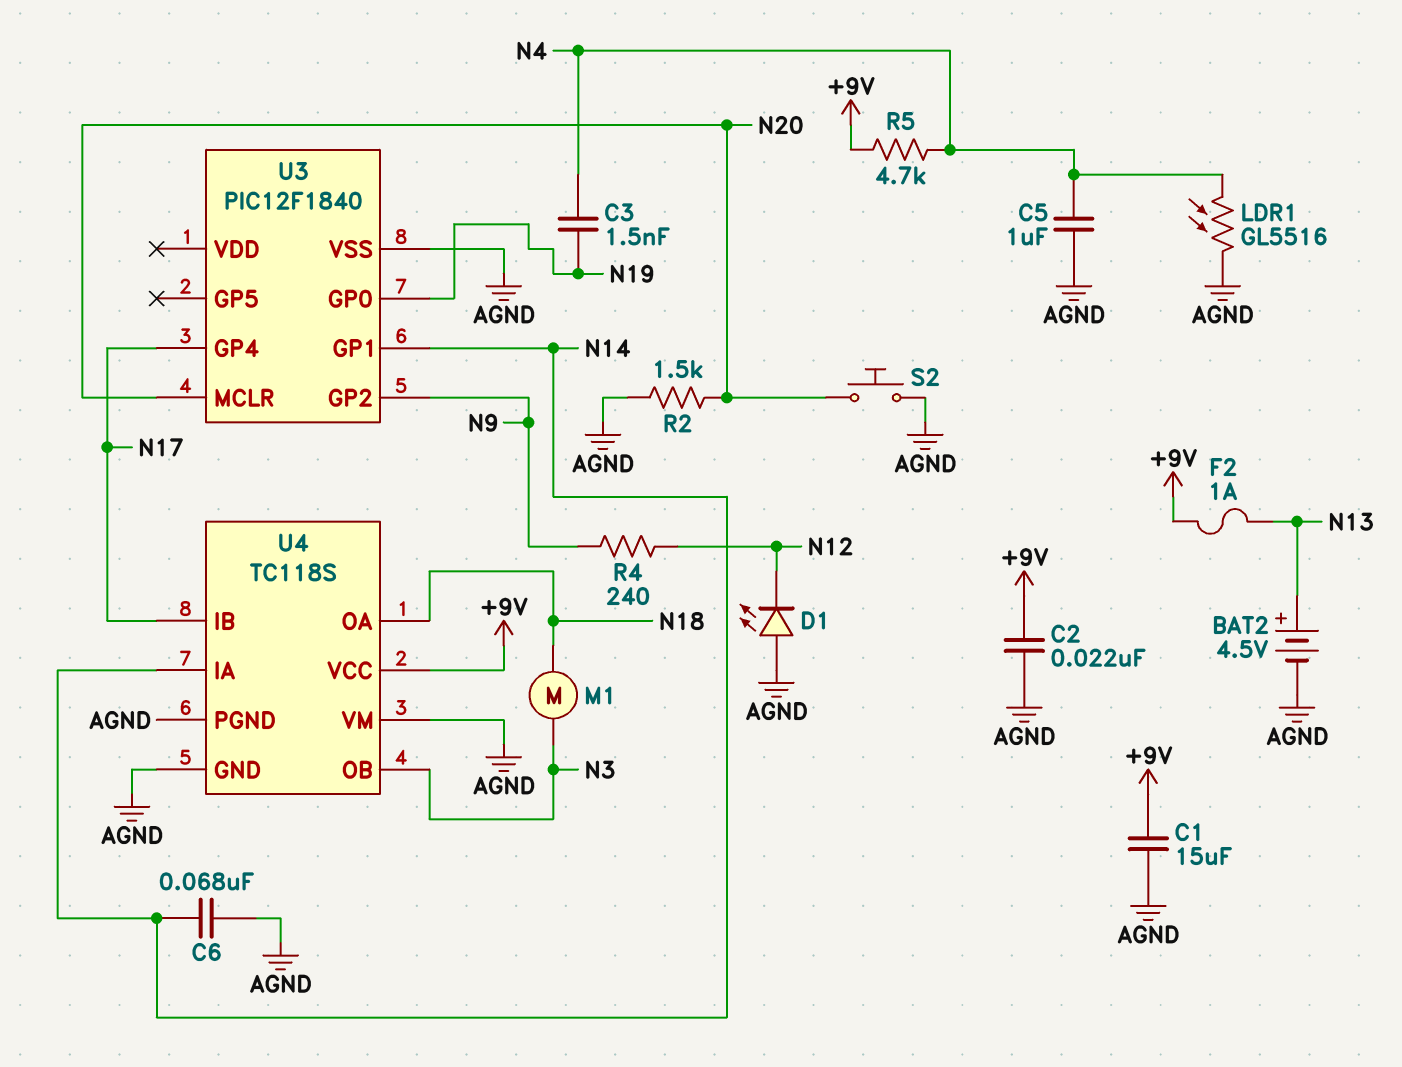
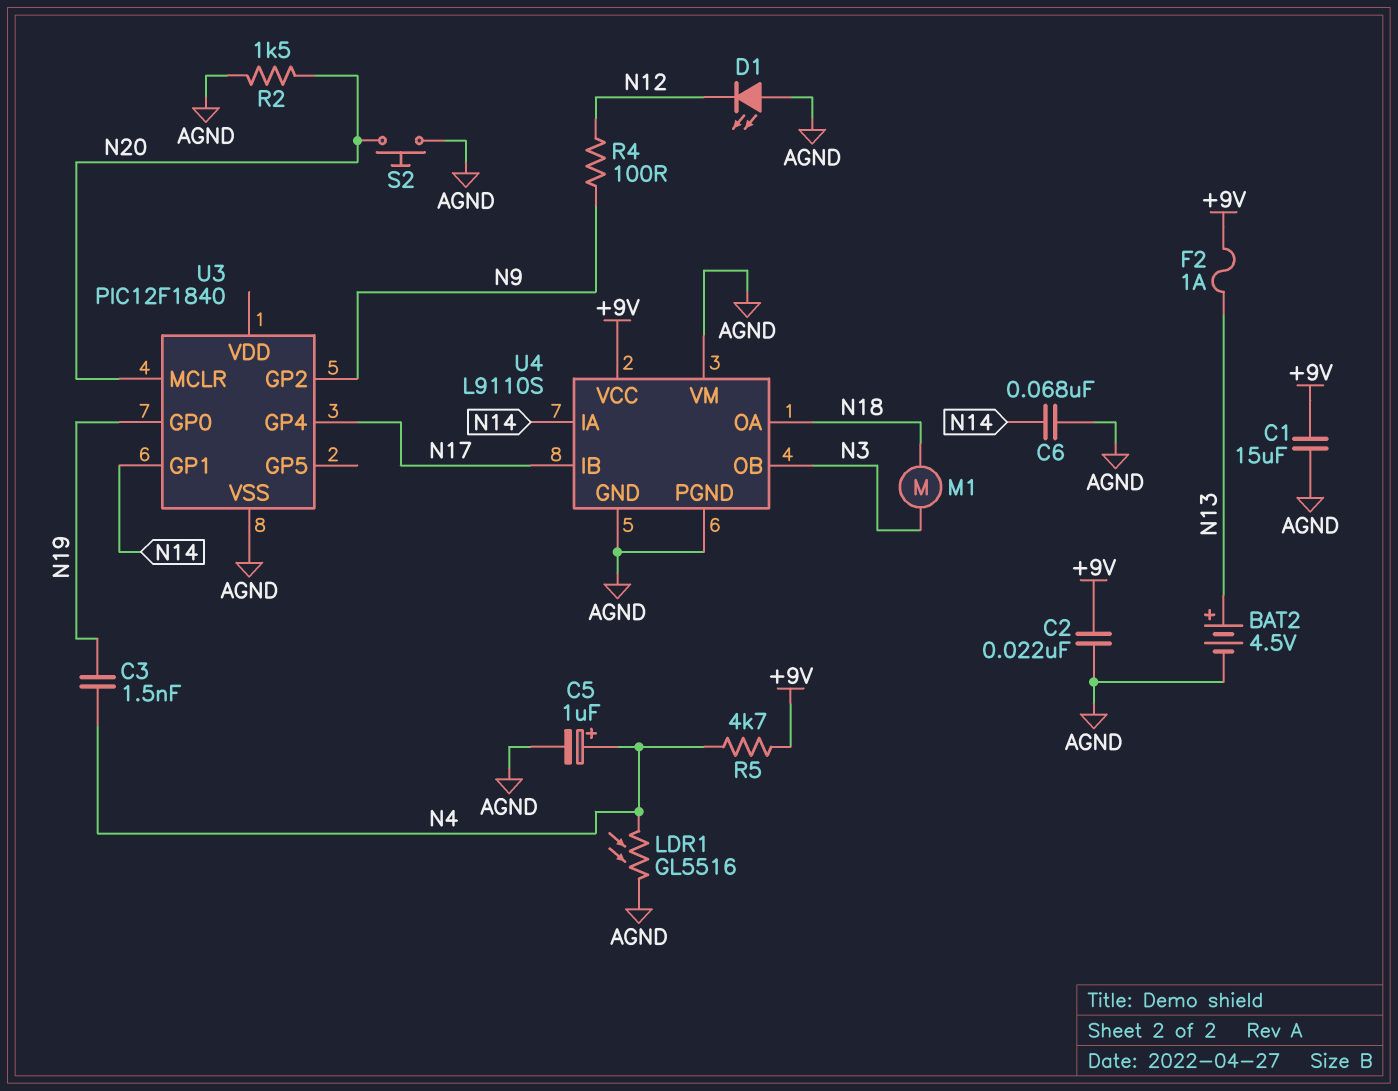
C5: 1uF (AGND, N4) -> 1uF (plus N4, minus AGND)
R4: 240 (N9, N12) -> 100 (N9, N12)
U4: TC118S -> L9110S

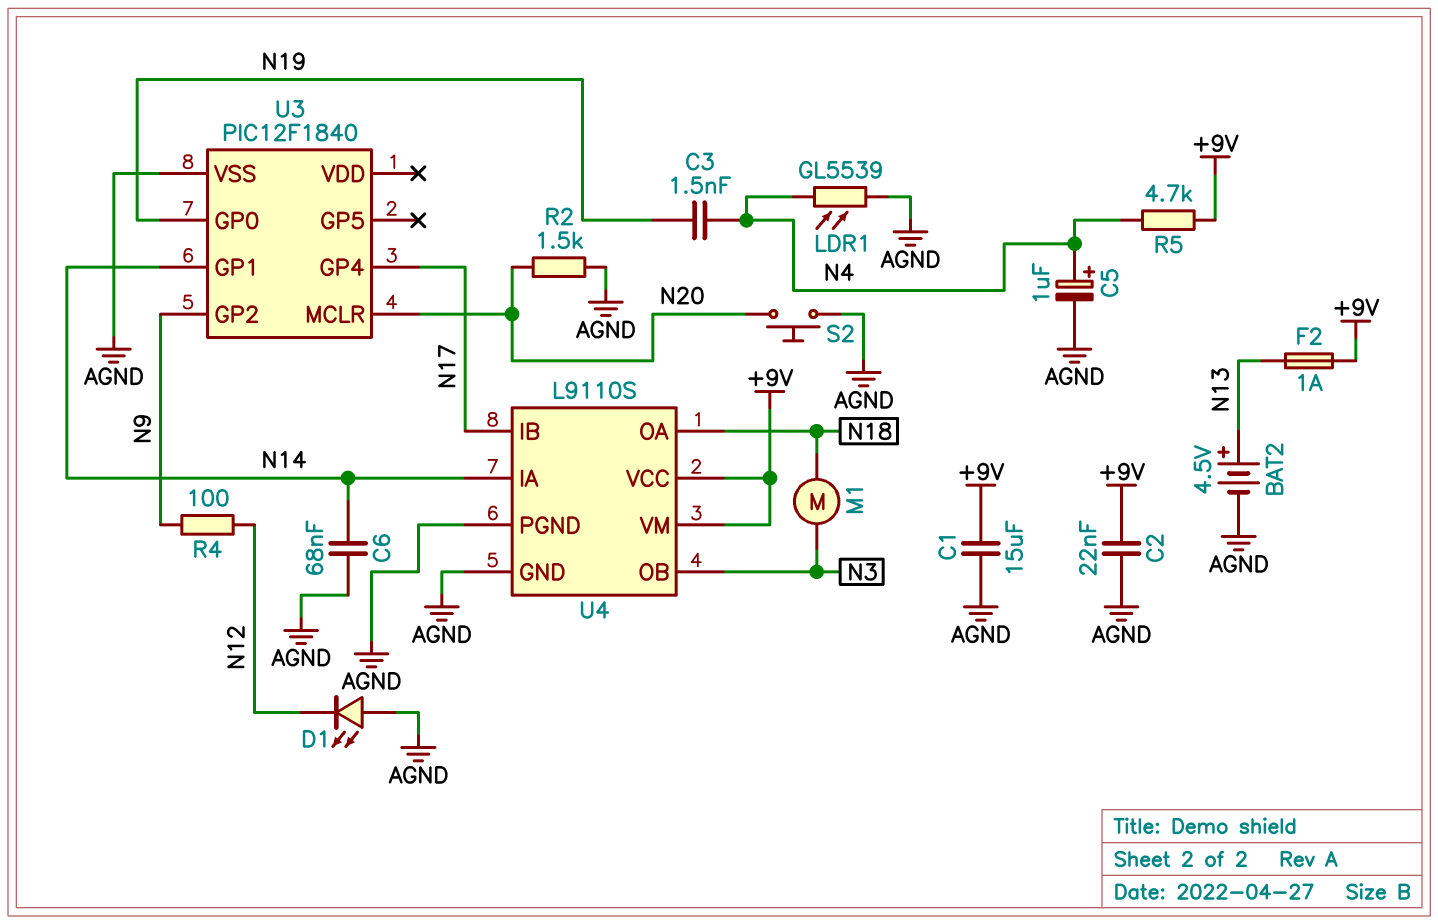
LDR1: GL5516 (AGND, N4) -> GL5539 (AGND, N4)
U4 pin VM: AGND -> +9V

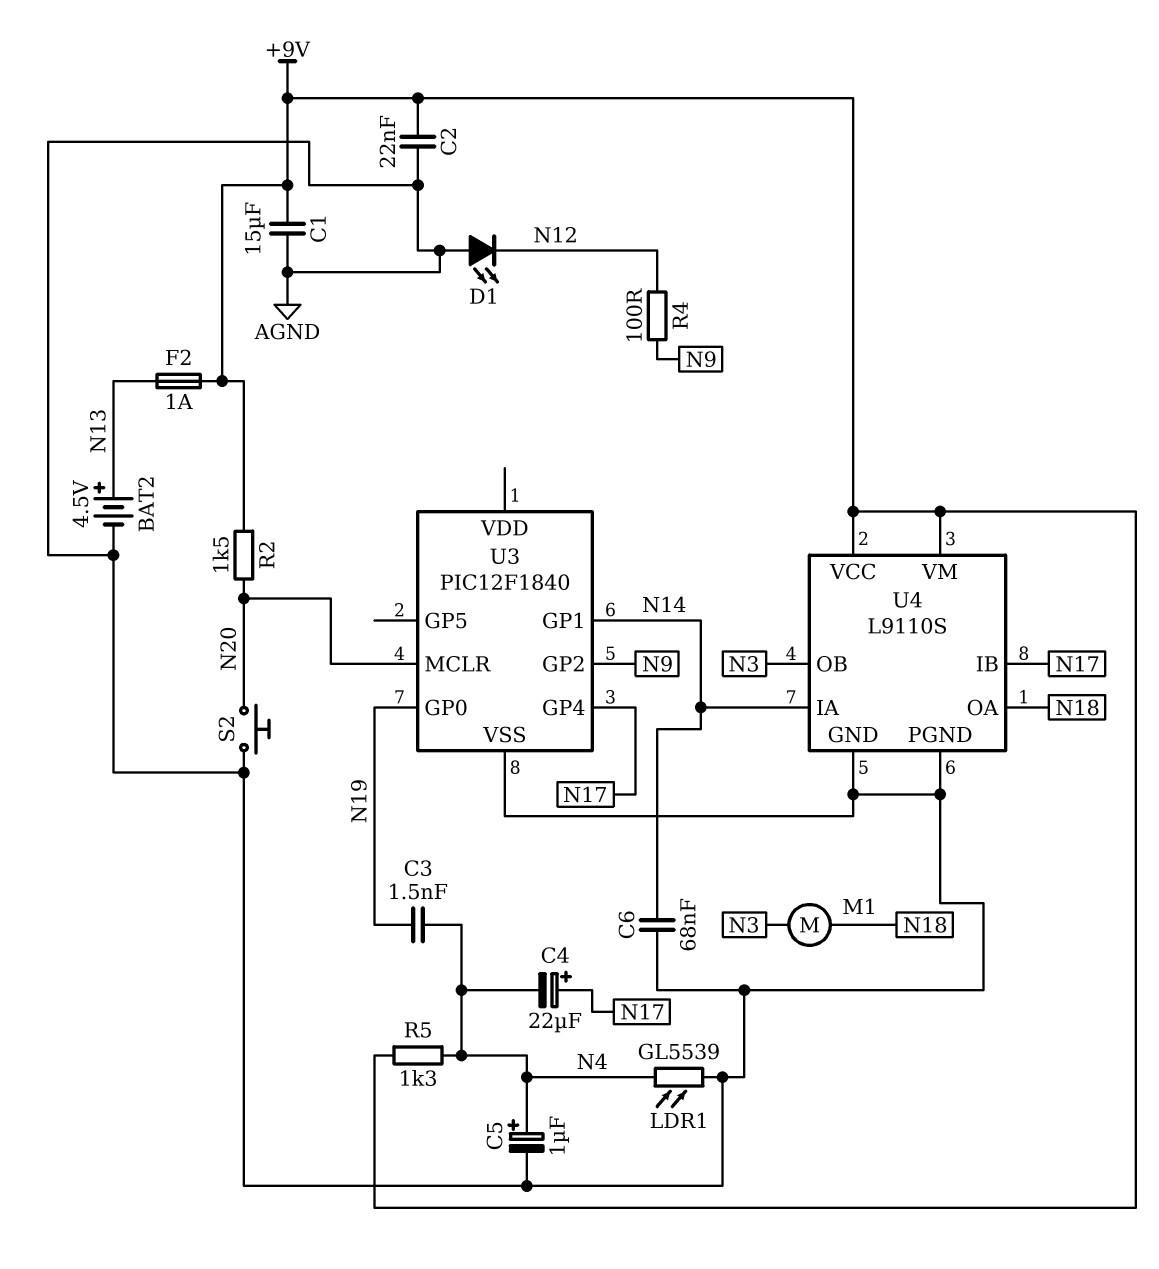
C4: none -> 22uF (plus N17, minus N4)
R2: 1.5k (AGND, N20) -> 1.5k (+9V, N20)
R5: 4.7k (+9V, N4) -> 1.3k (+9V, N4)

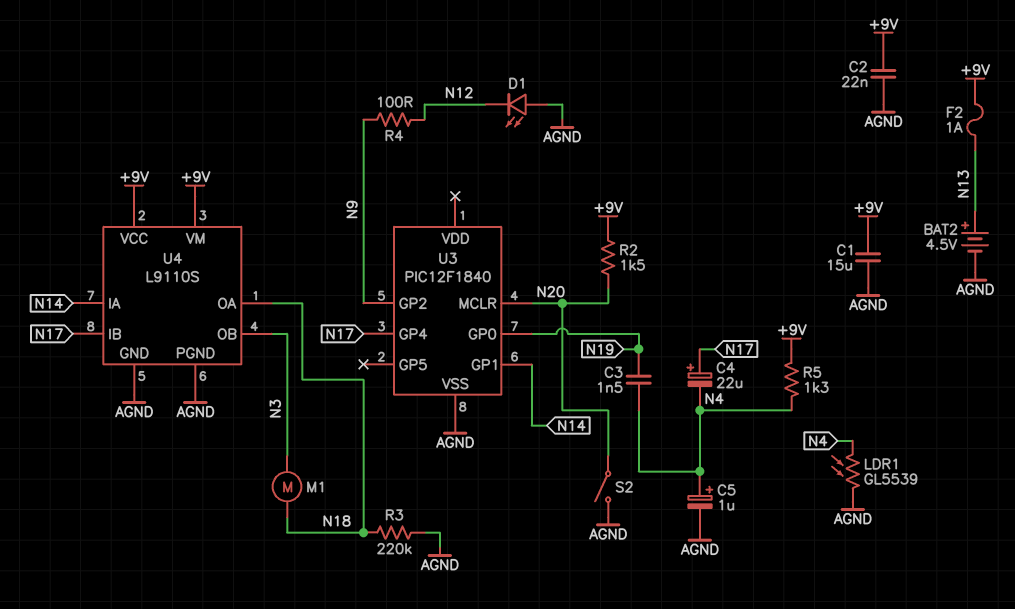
C6: 68nF (AGND, N14) -> none
R3: none -> 220k (AGND, N18)
S2: button (AGND, N20) -> switch (AGND, N20)

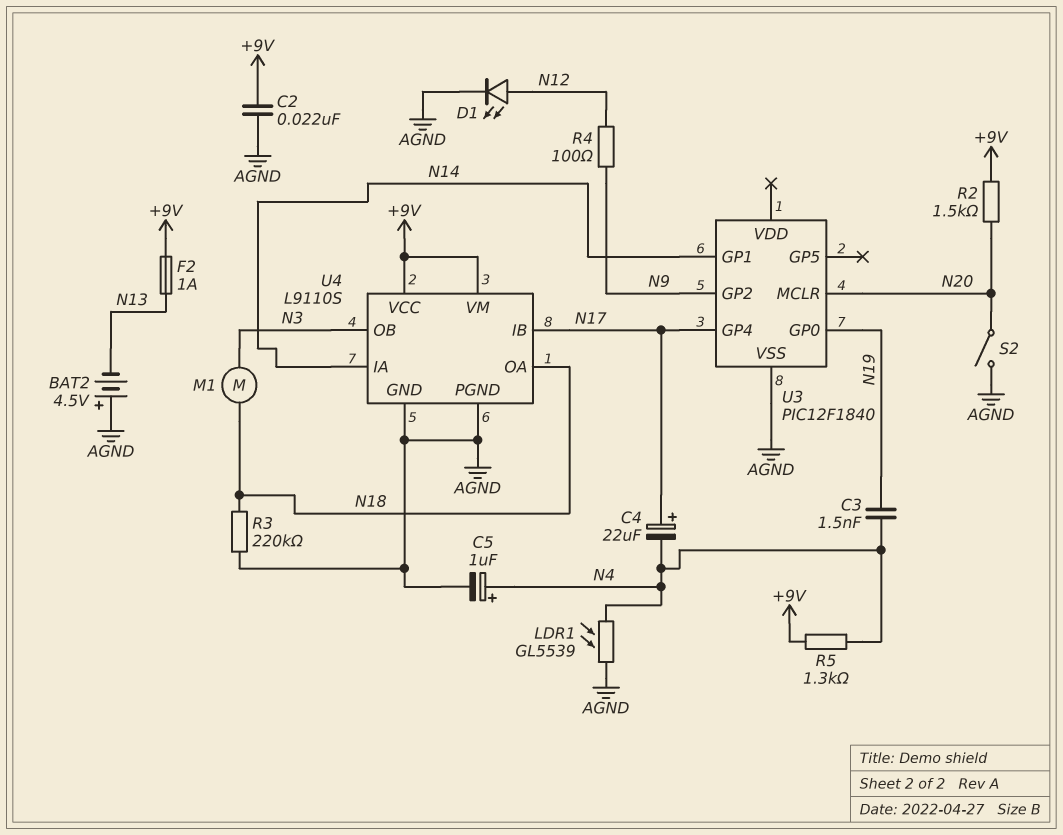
BAT2: 4.5V (plus N13, minus AGND) -> 4.5V (plus AGND, minus N13)
C1: 15uF (+9V, AGND) -> none
D1: LED (A AGND, K N12) -> LED (A N12, K AGND)

